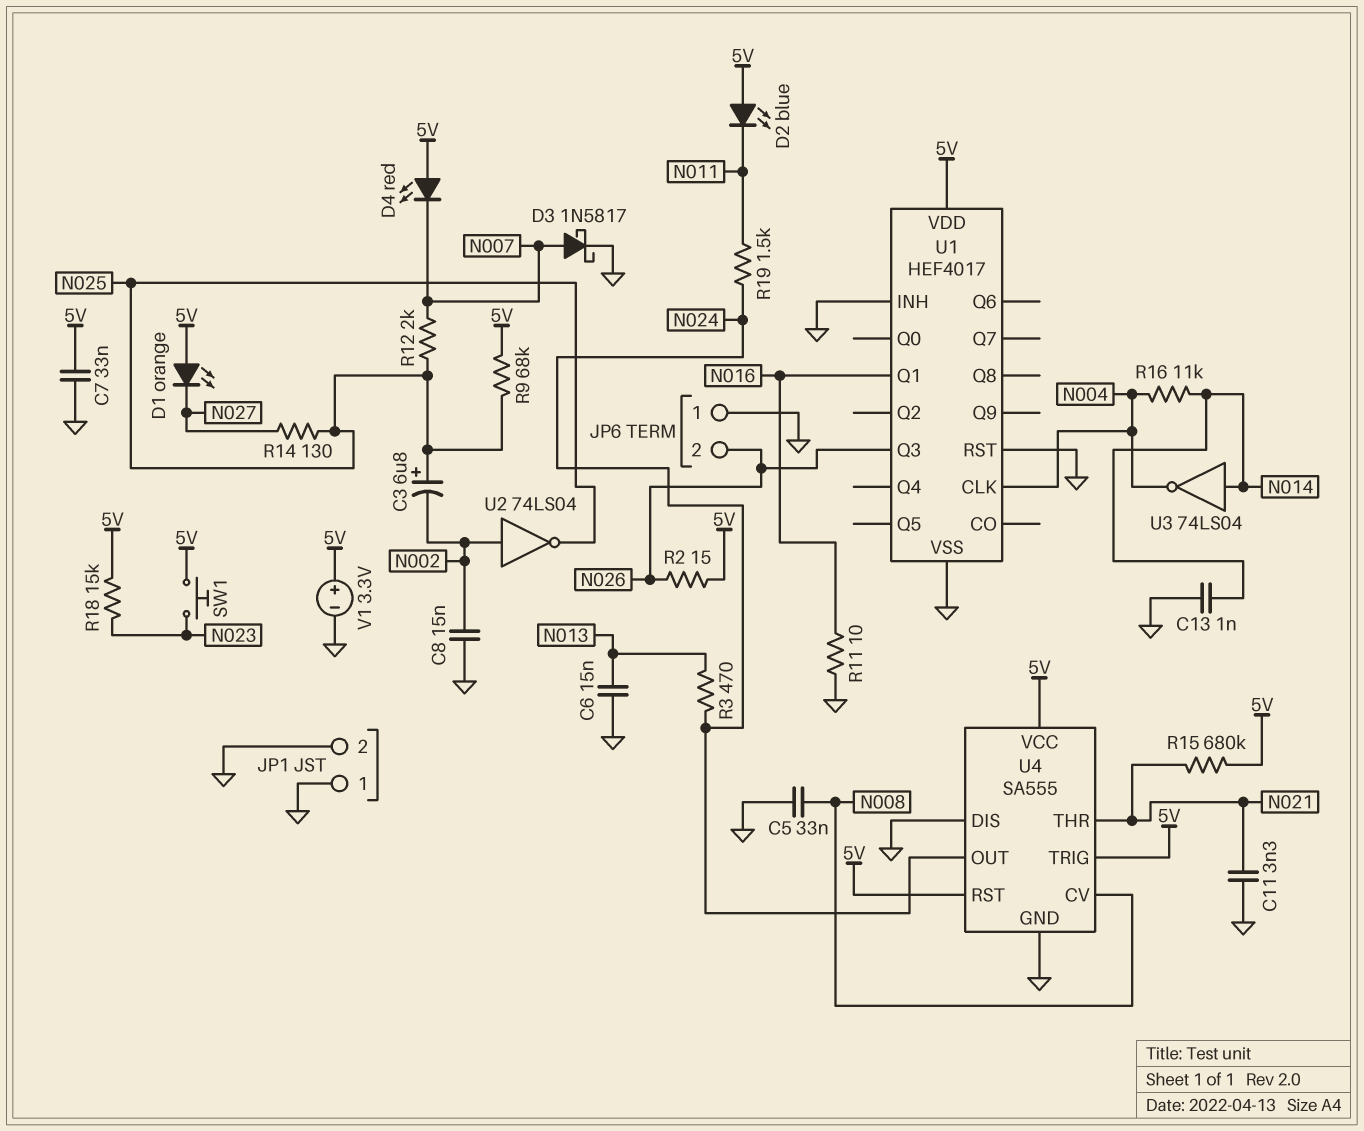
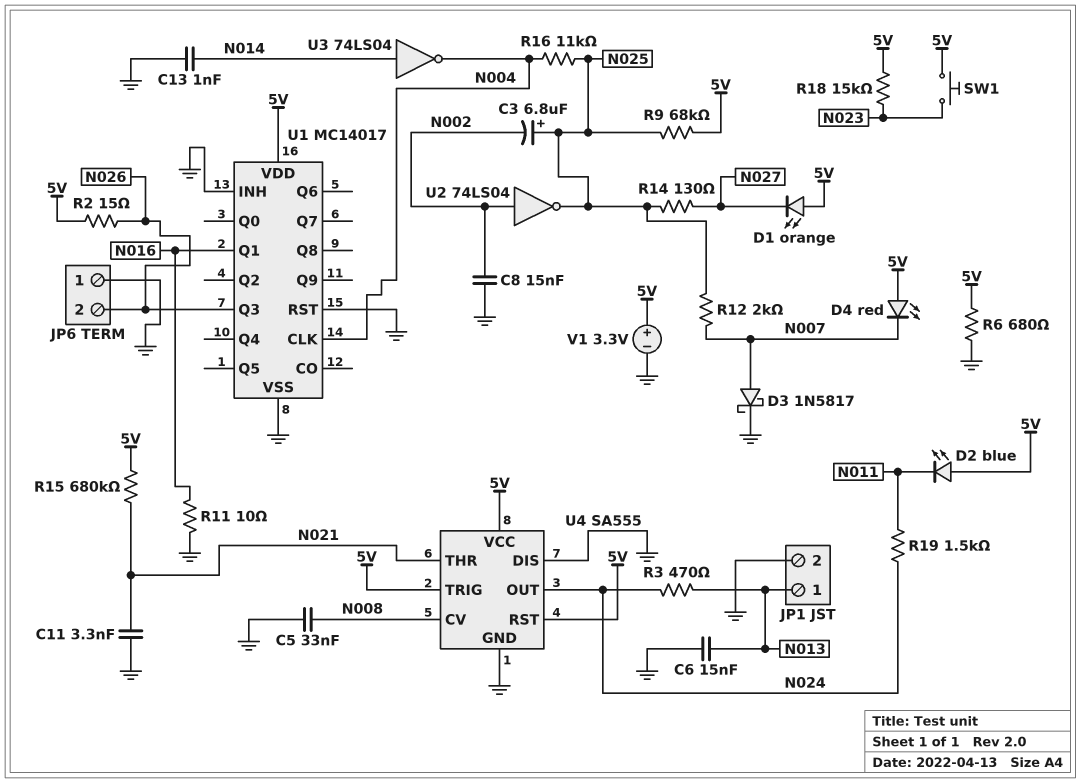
C7: 33nF (5V, GND) -> none
JP1 pin 1: GND -> N013
R6: none -> 680 (5V, GND)
R16: 11k (N004, N014) -> 11k (N004, N025)
U1: HEF4017 -> MC14017

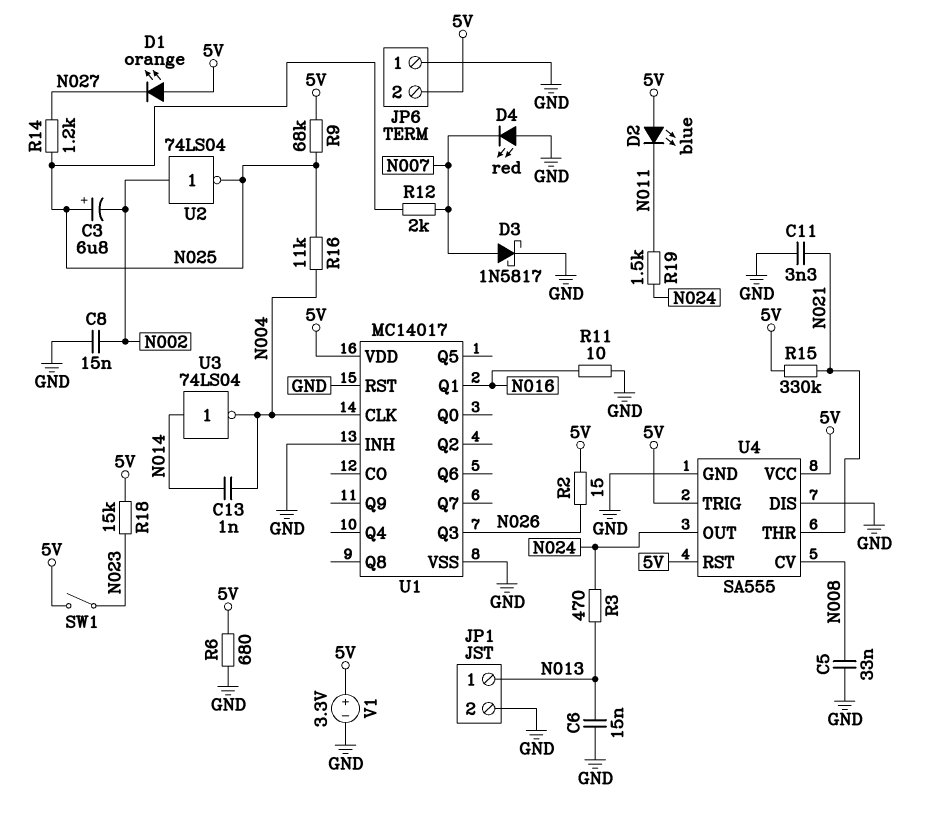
C13: 1nF (GND, N014) -> 1nF (N004, N014)
D4: LED red (A 5V, K N007) -> LED red (A GND, K N007)
JP6 pin 2: N026 -> 5V
R14: 130 (N025, N027) -> 1.2k (N025, N027)
R15: 680k (5V, N021) -> 330k (5V, N021)
SW1: button (5V, N023) -> switch (5V, N023)

